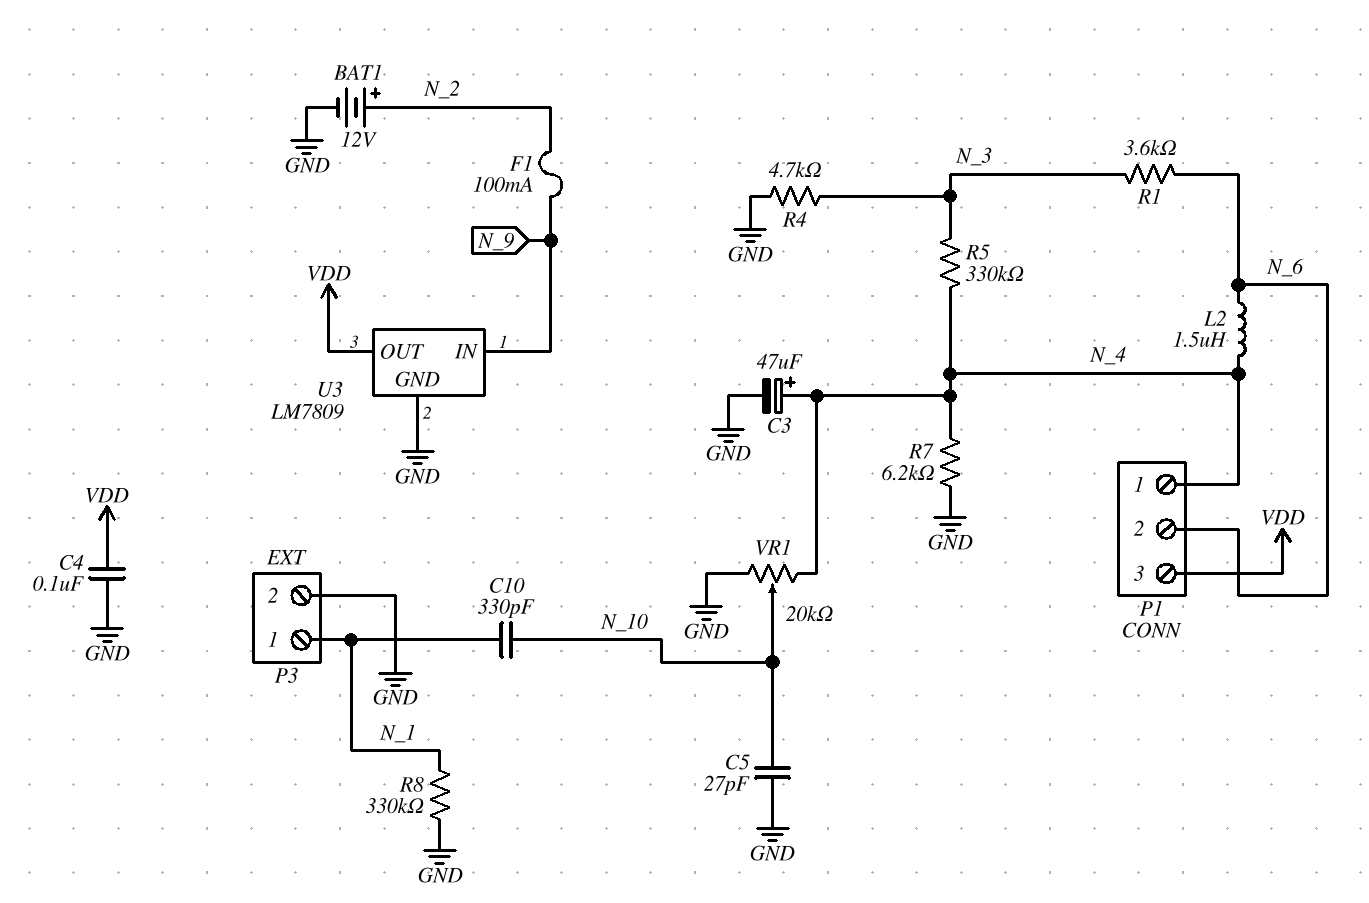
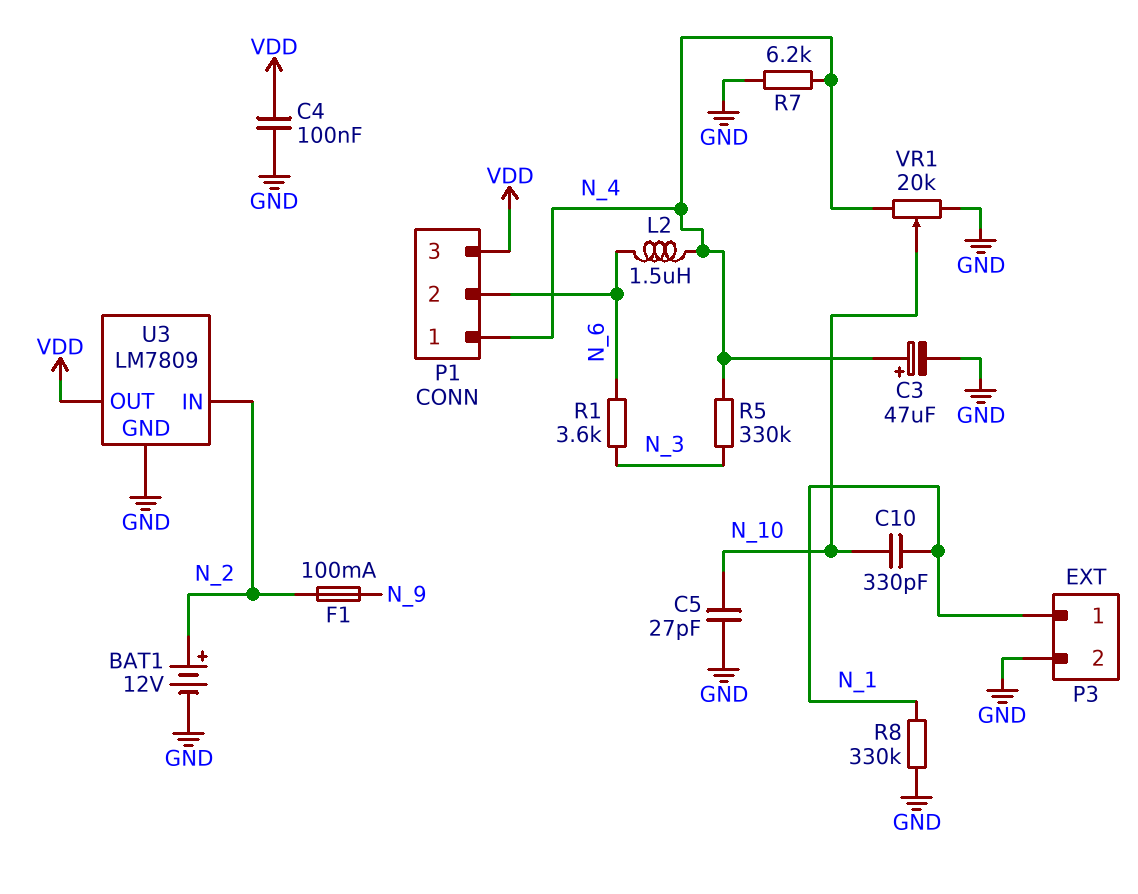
R4: 4.7k (GND, N_3) -> none
U3 pin IN: N_9 -> N_2

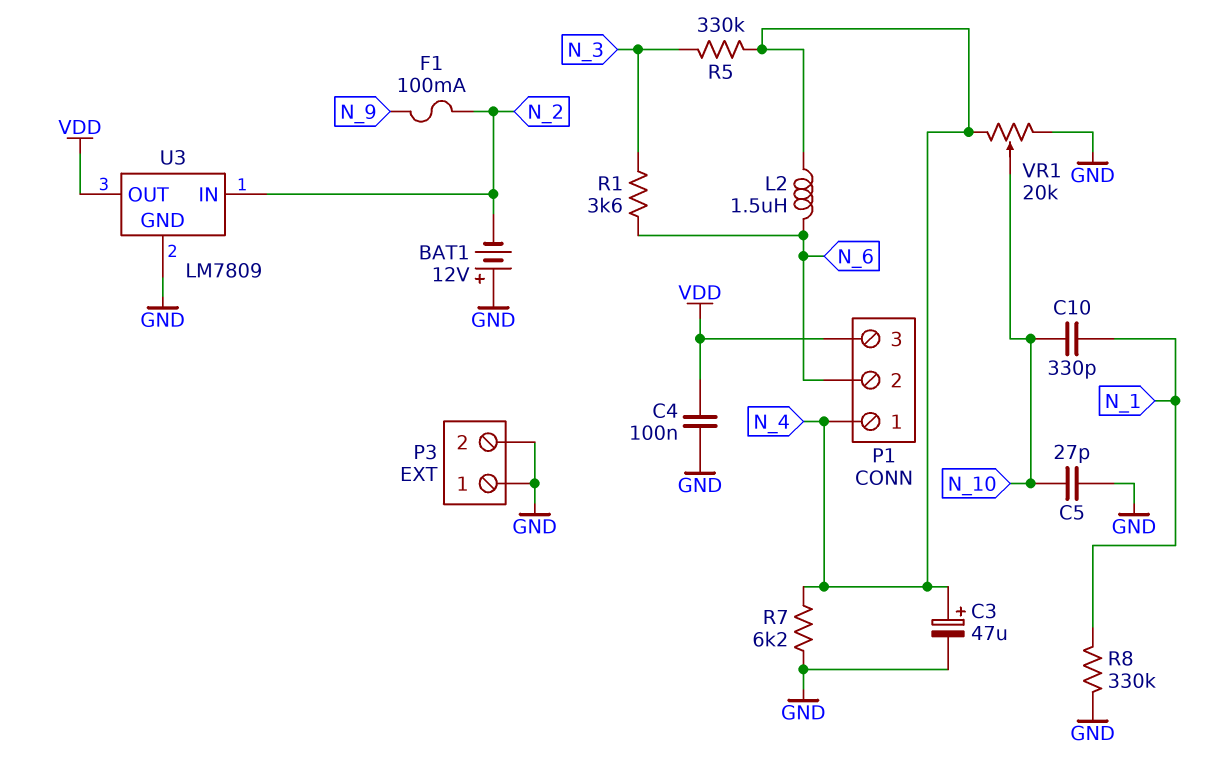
BAT1: 12V (plus N_2, minus GND) -> 12V (plus GND, minus N_2)
P3 pin 1: N_1 -> GND

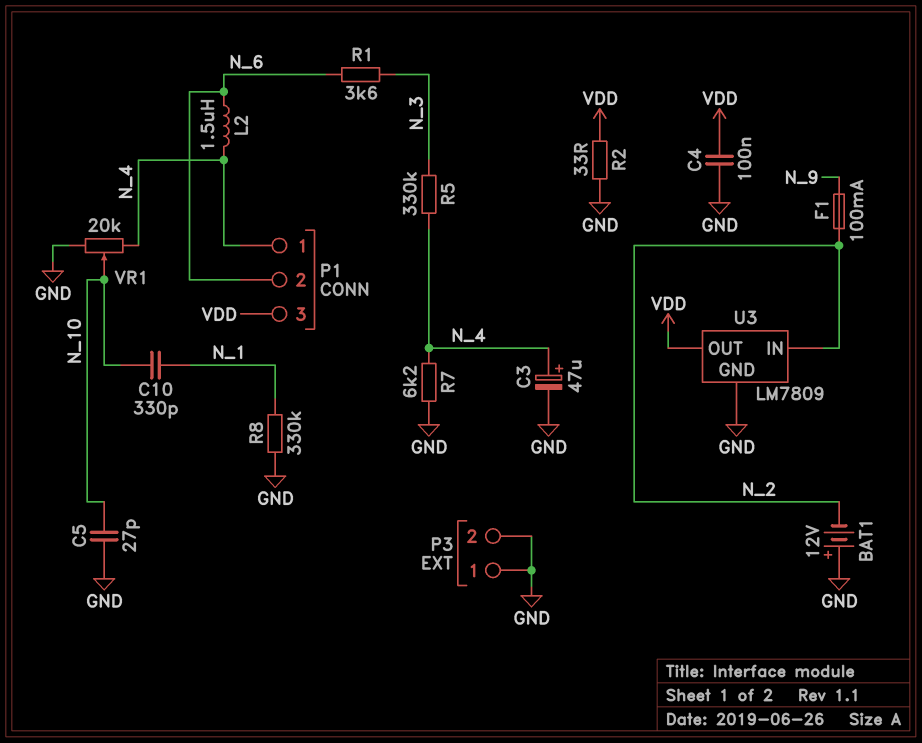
R2: none -> 33 (GND, VDD)

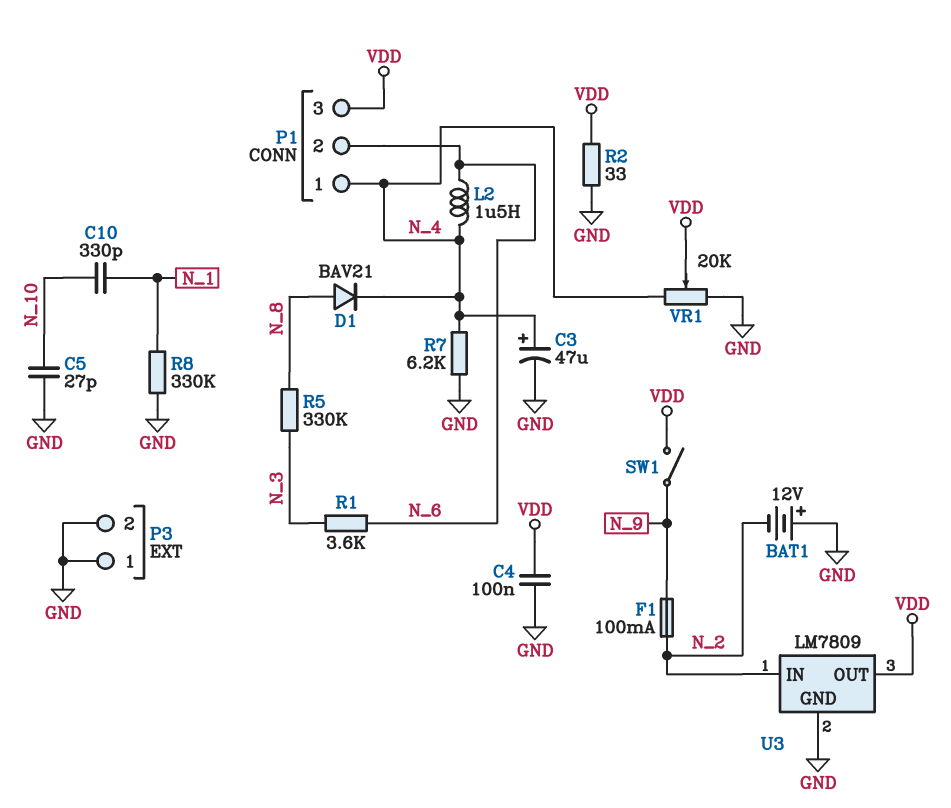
D1: none -> diode BAV21 (A N_8, K N_4)
R5: 330k (N_3, N_4) -> 330k (N_3, N_8)
SW1: none -> switch (N_9, VDD)
VR1: 20k (GND, N_4, wiper N_10) -> 20k (GND, N_4, wiper VDD)

